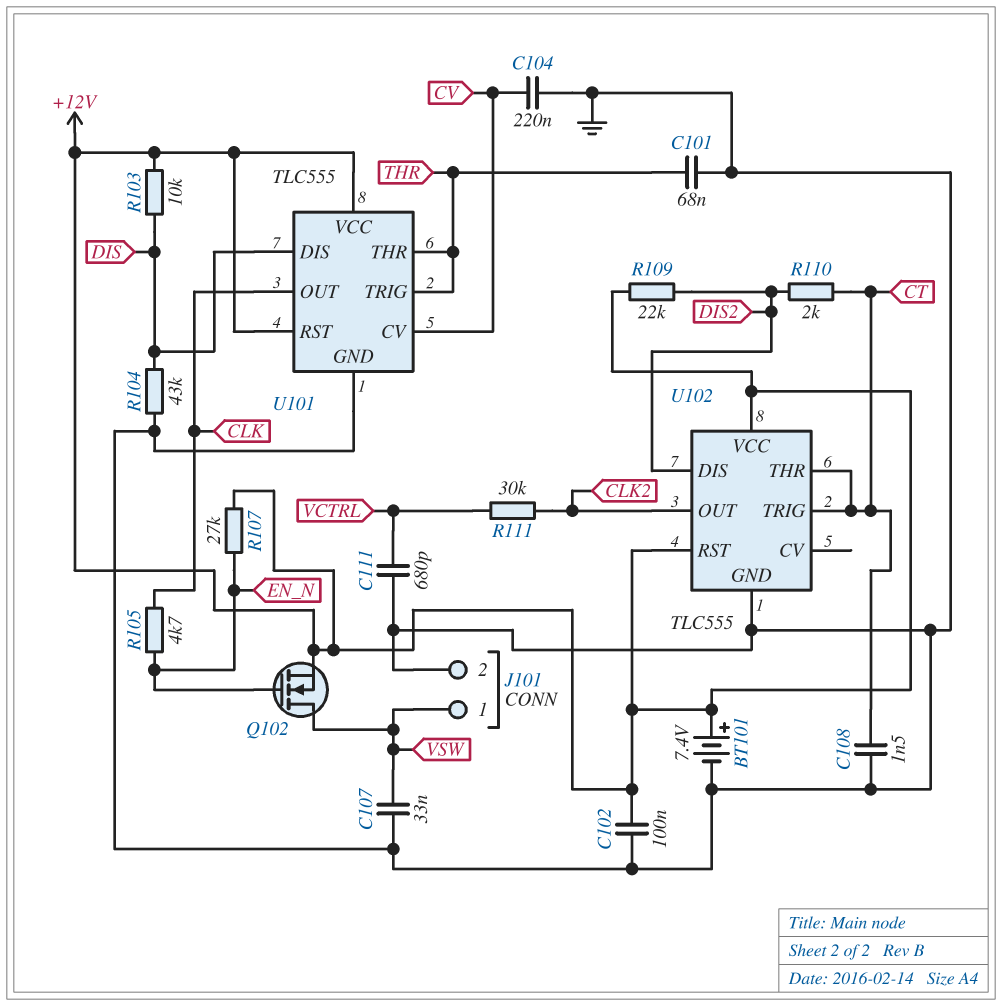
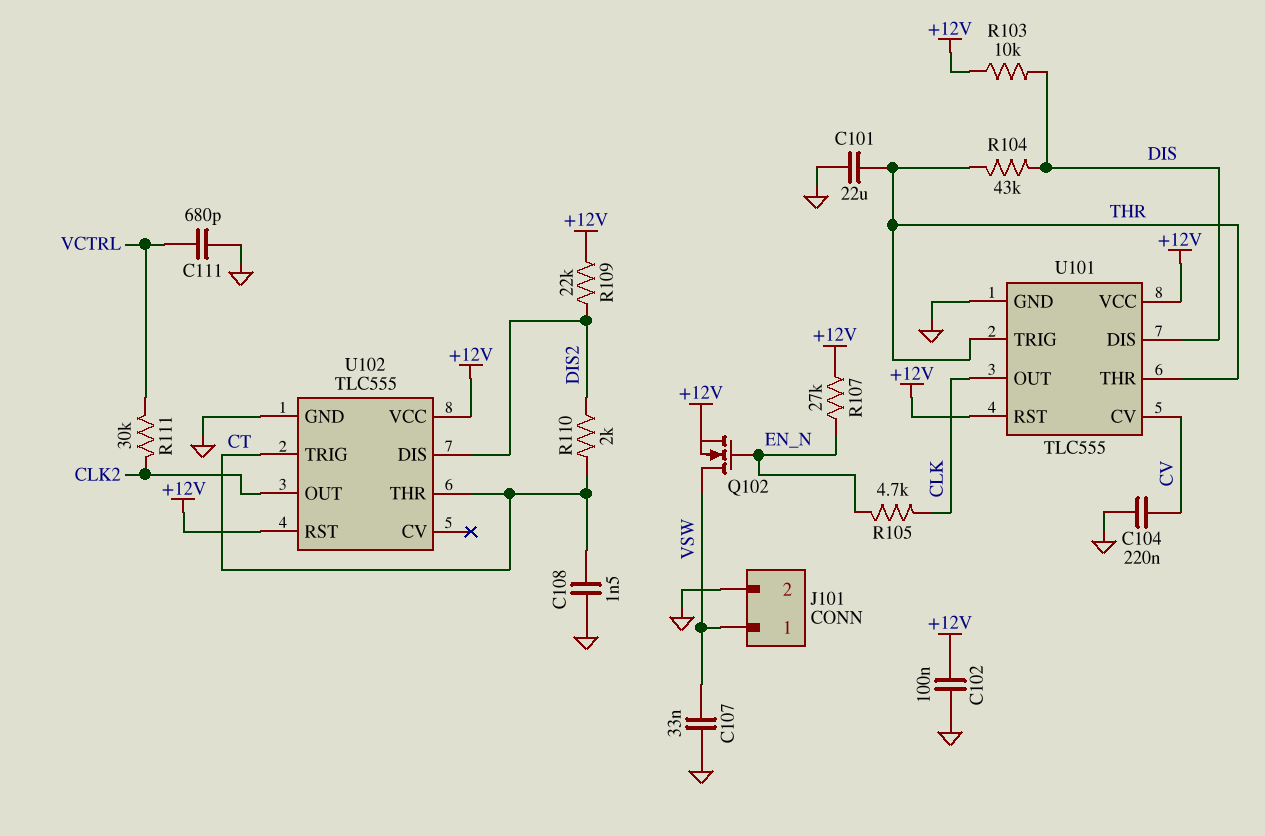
BT101: 7.4V (plus +12V, minus GND) -> none
C101: 68nF (GND, THR) -> 22uF (GND, THR)
R104: 43k (DIS, GND) -> 43k (DIS, THR)

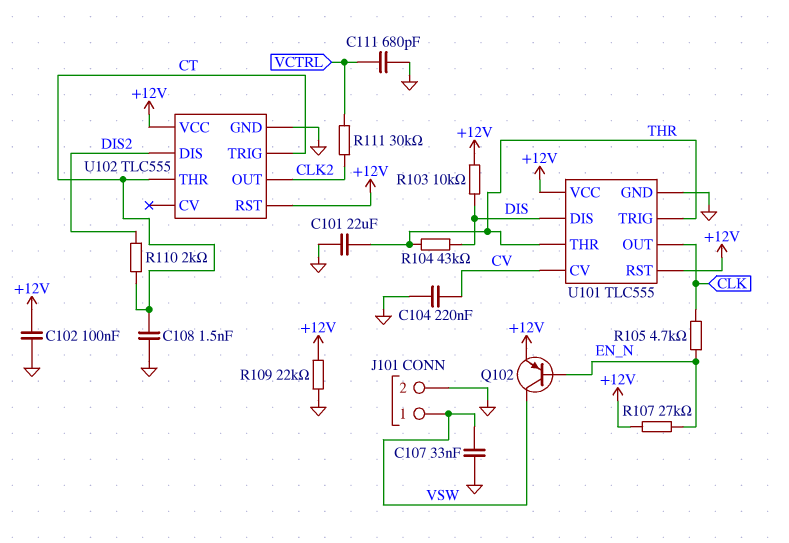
Q102: NMOS (G EN_N, D VSW, S +12V) -> PNP (B EN_N, C VSW, E +12V)
R109: 22k (+12V, DIS2) -> 22k (+12V, GND)

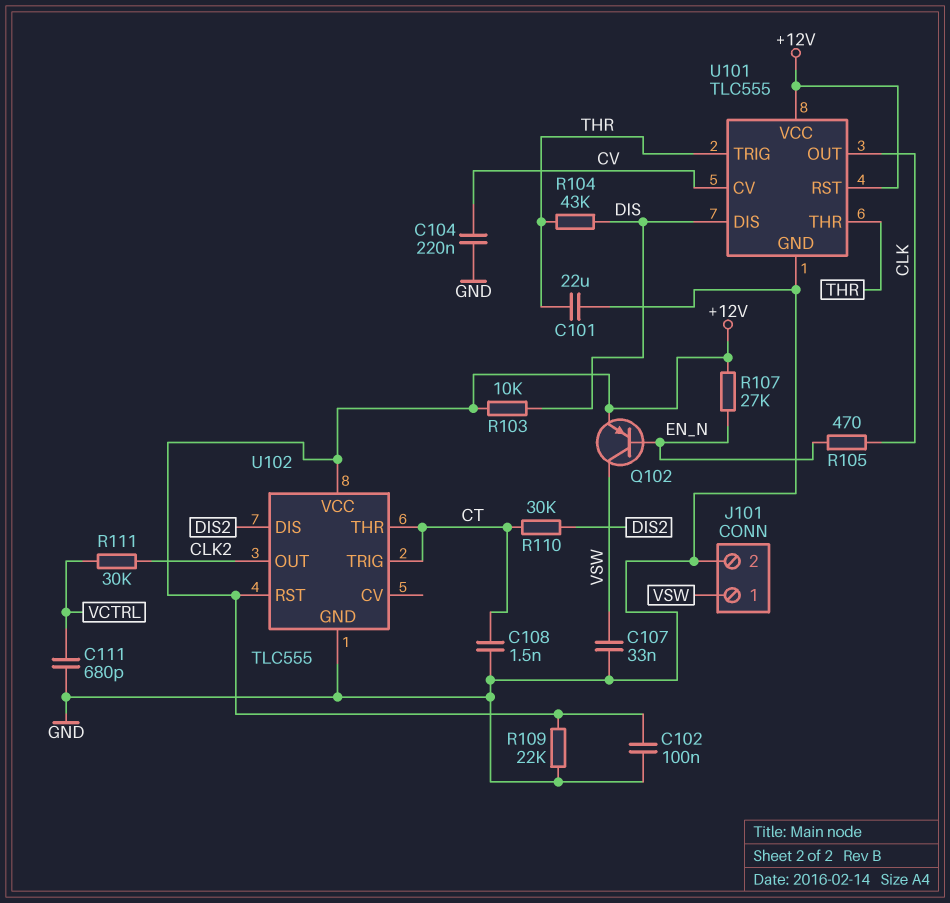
R105: 4.7k (CLK, EN_N) -> 470 (CLK, EN_N)
R110: 2k (CT, DIS2) -> 30k (CT, DIS2)

